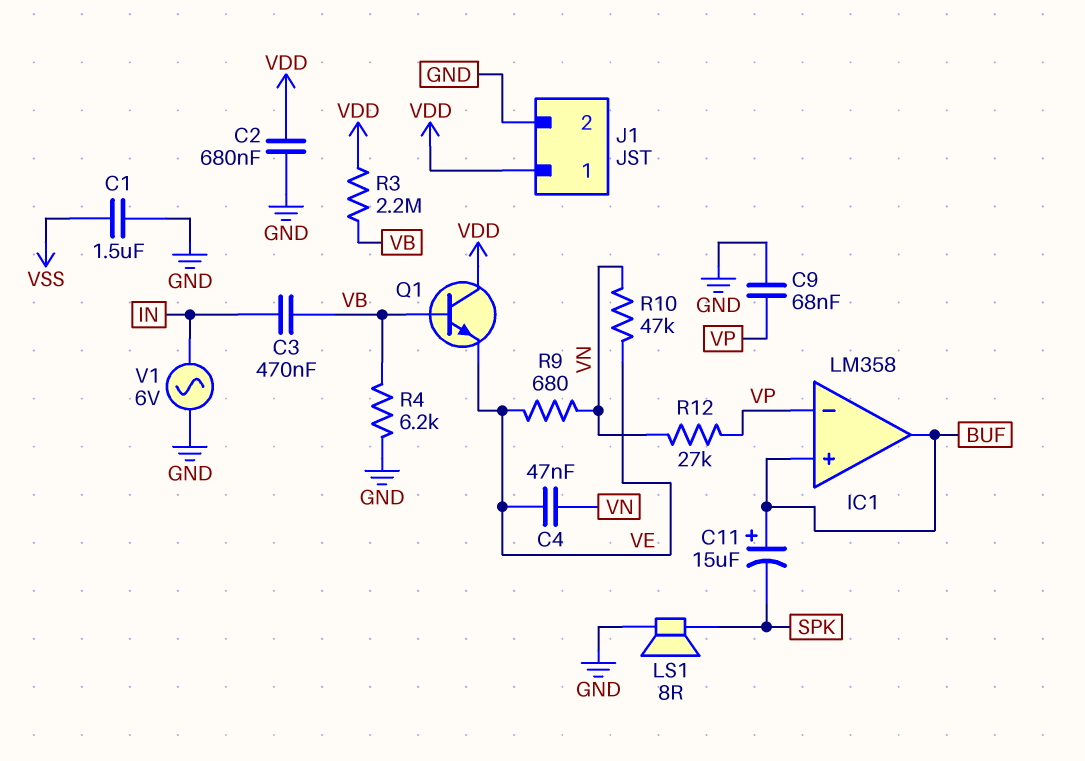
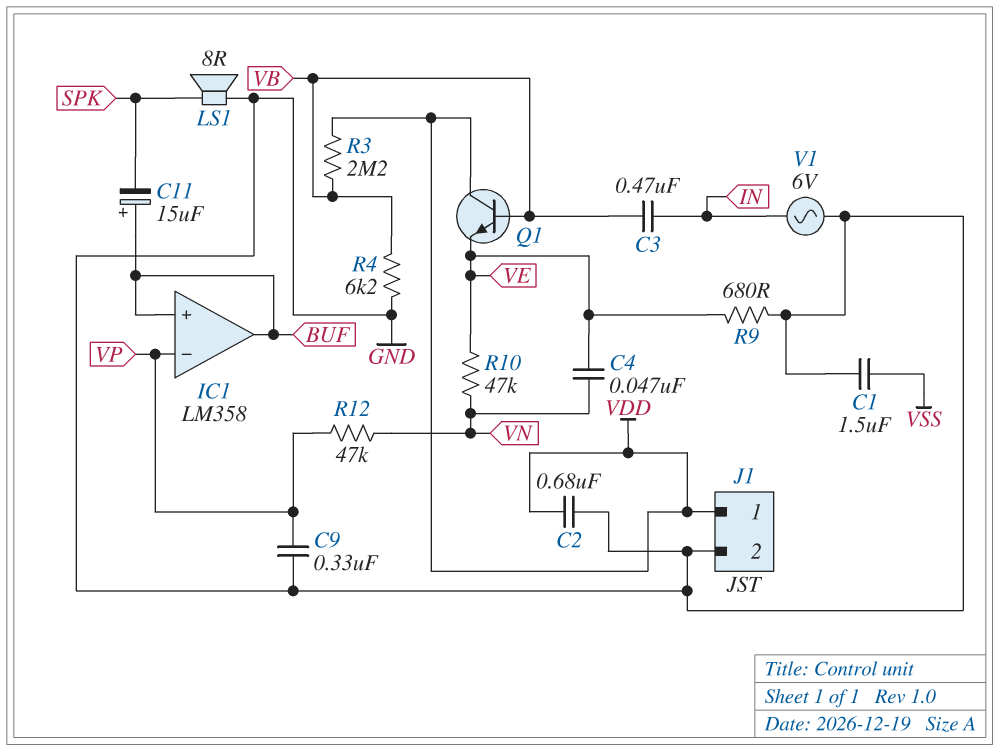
C9: 68nF (GND, VP) -> 330nF (GND, VP)
R9: 680 (VE, VN) -> 680 (GND, VE)
R12: 27k (VN, VP) -> 47k (VN, VP)

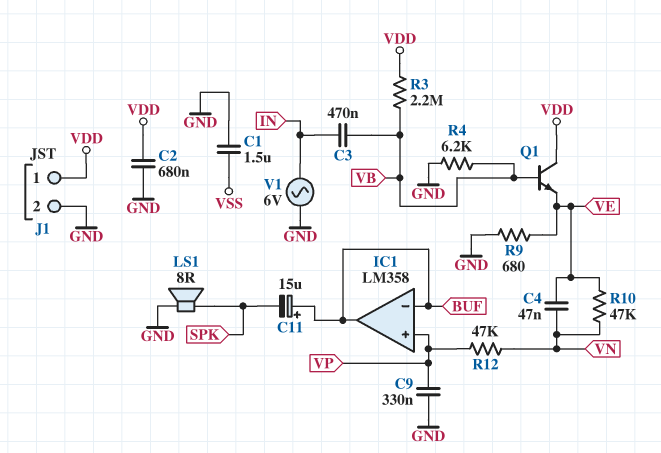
IC1 pin in+: BUF -> VP
IC1 pin in-: VP -> BUF

